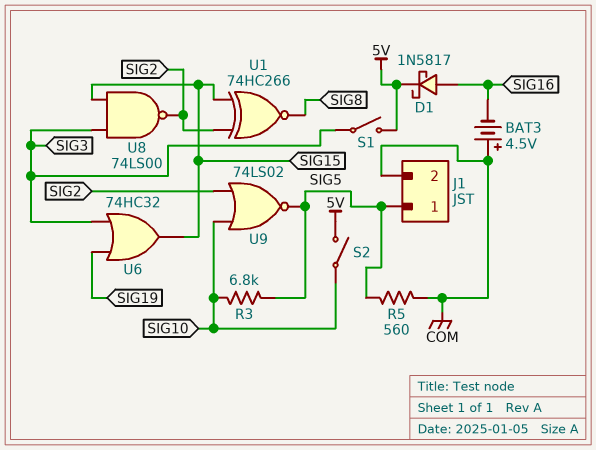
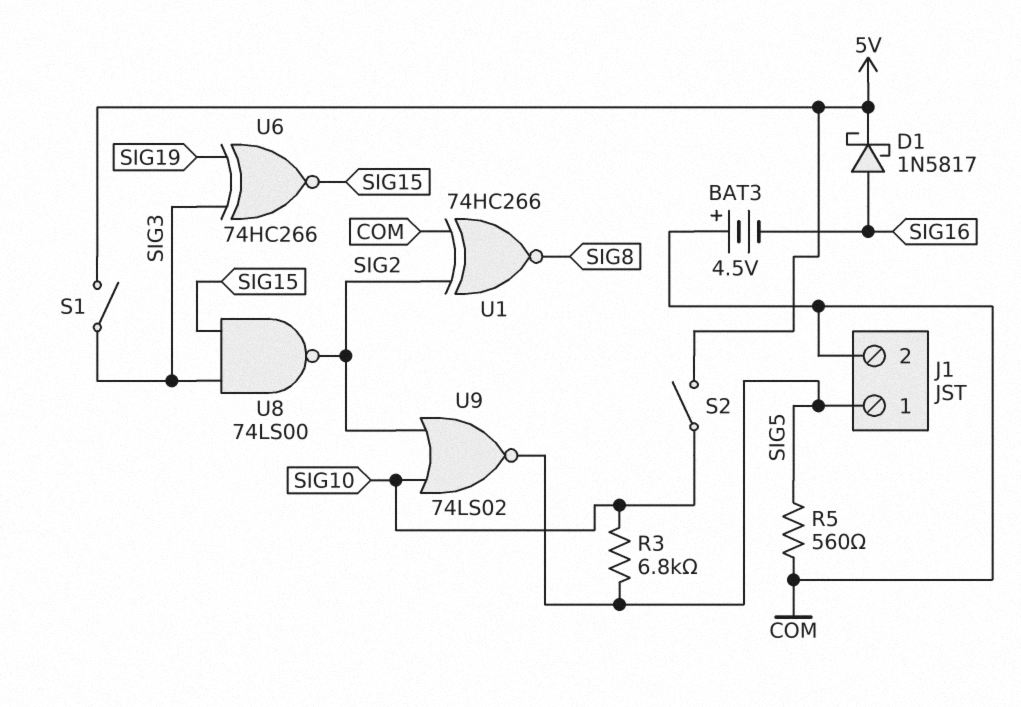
U1: XNOR 74HC266 (in SIG2, in SIG15, out SIG8) -> XNOR 74HC266 (in COM, in SIG2, out SIG8)
U6: OR 74HC32 (in SIG3, in SIG19, out SIG15) -> XNOR 74HC266 (in SIG3, in SIG19, out SIG15)

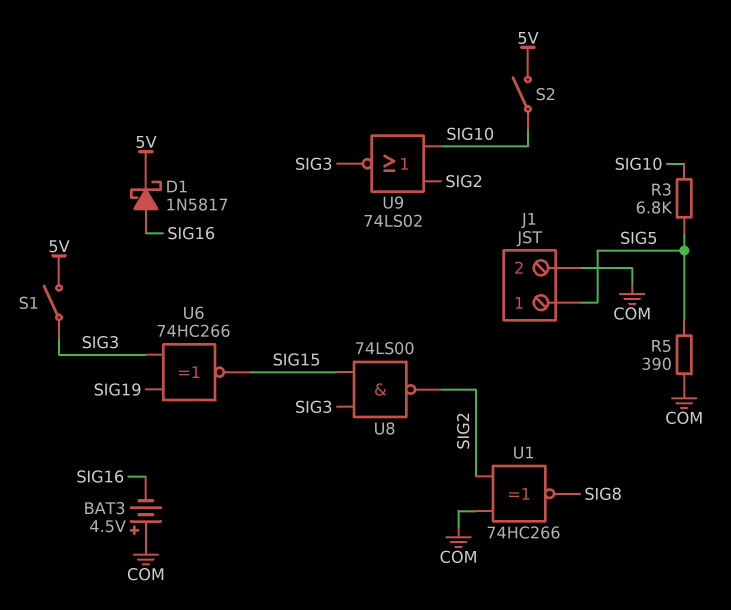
R5: 560 (COM, SIG5) -> 390 (COM, SIG5)
U9: NOR 74LS02 (in SIG2, in SIG10, out SIG5) -> NOR 74LS02 (in SIG2, in SIG10, out SIG3)

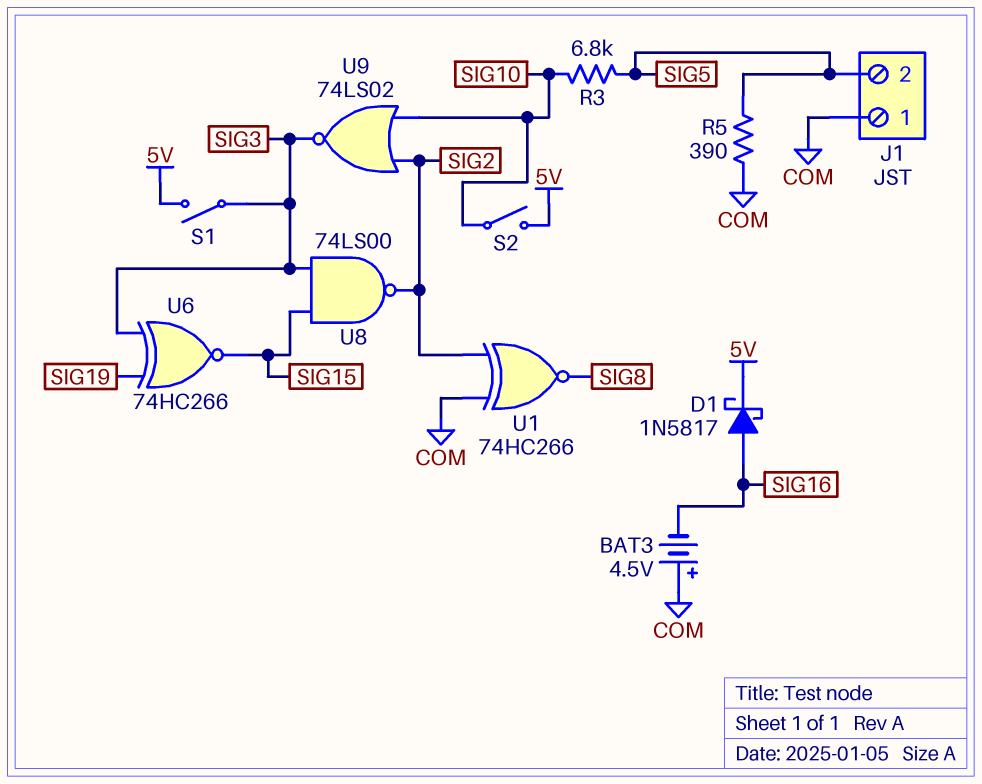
J1 pin 1: SIG5 -> COM
J1 pin 2: COM -> SIG5

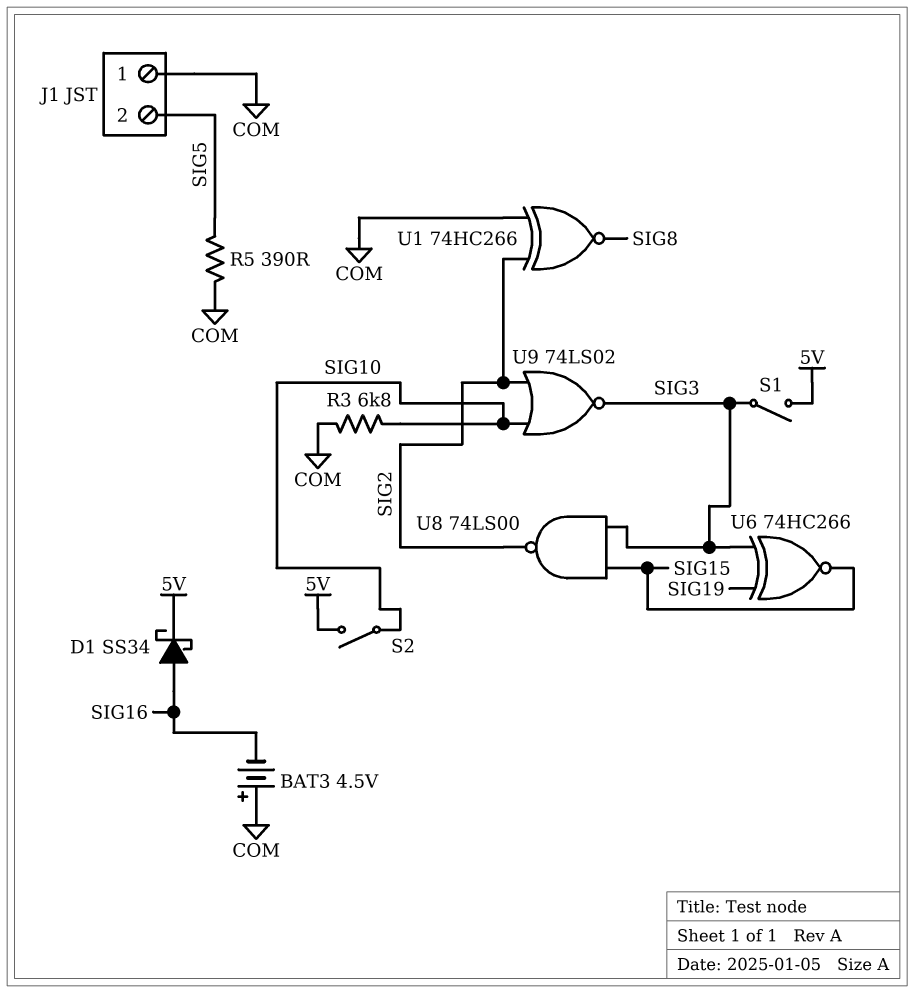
D1: schottky 1N5817 (A SIG16, K 5V) -> schottky SS34 (A SIG16, K 5V)
R3: 6.8k (SIG5, SIG10) -> 6.8k (COM, SIG10)

